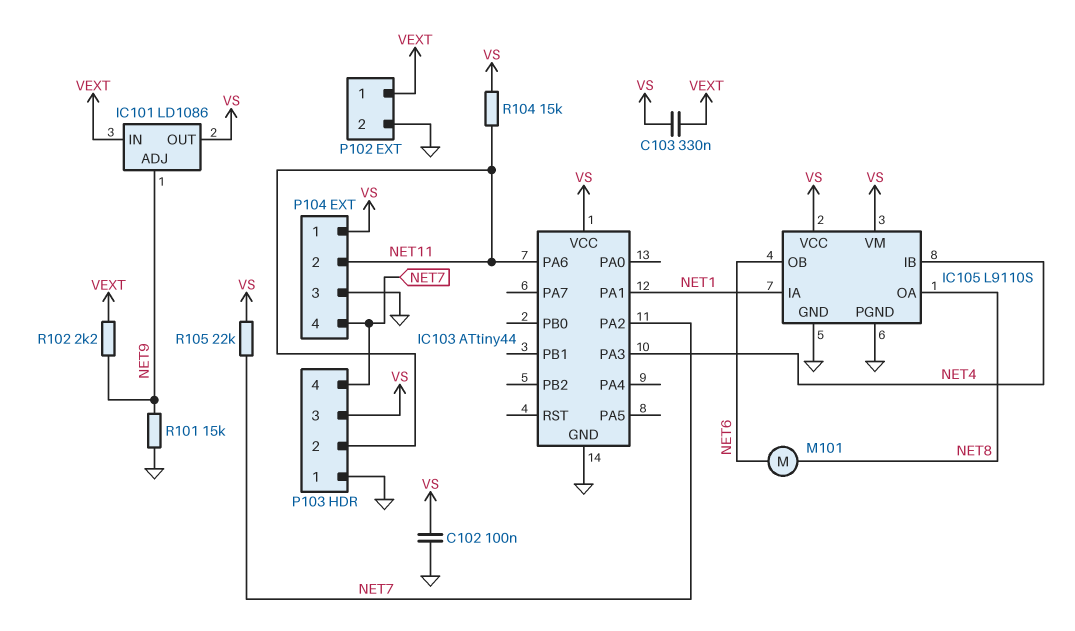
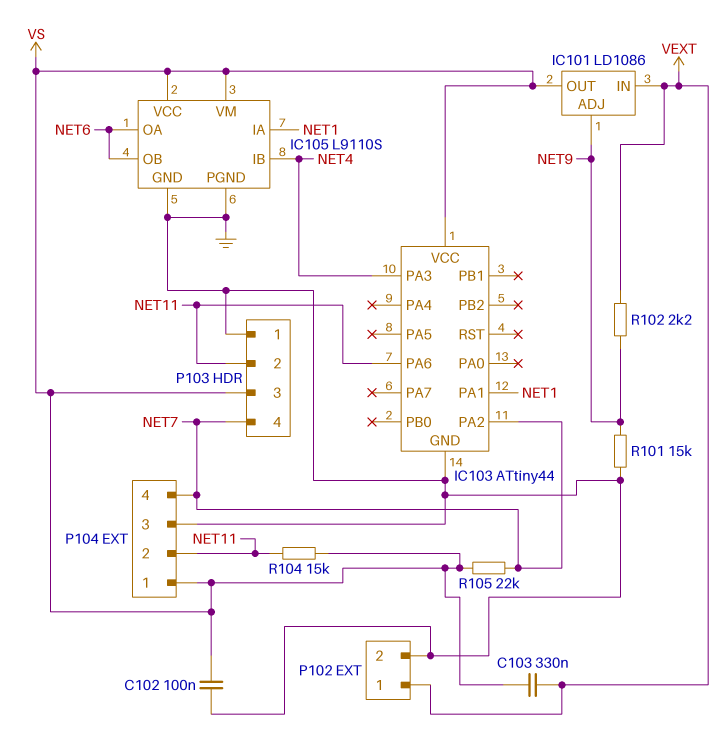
IC105 pin OA: NET8 -> NET6
M101: motor (NET6, NET8) -> none

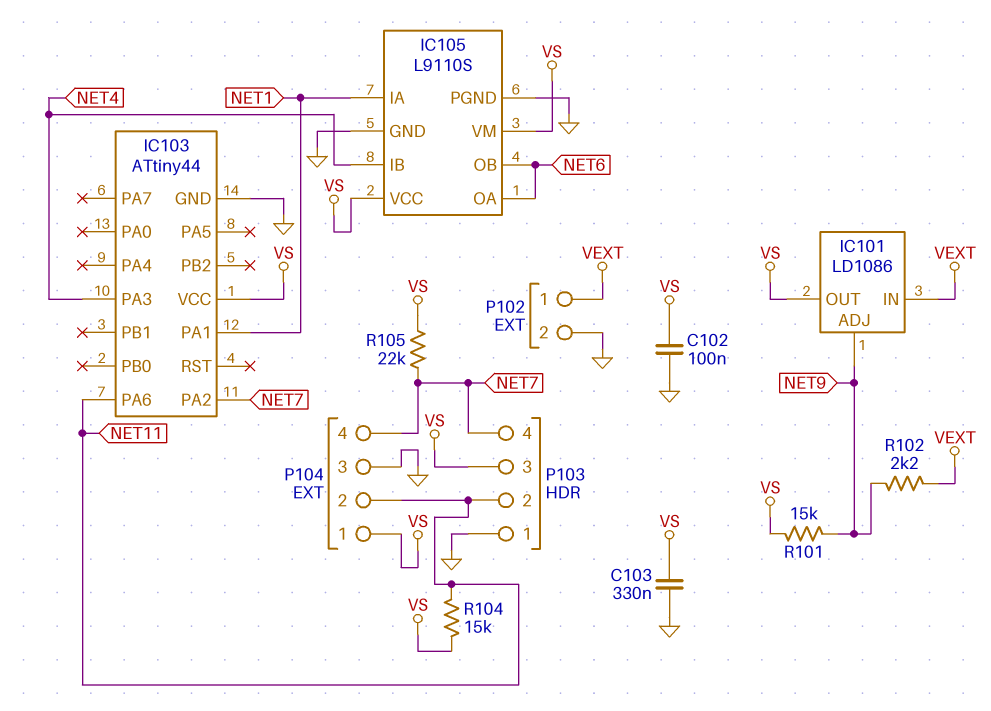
C103: 330nF (VEXT, VS) -> 330nF (GND, VS)
R101: 15k (GND, NET9) -> 15k (NET9, VS)

